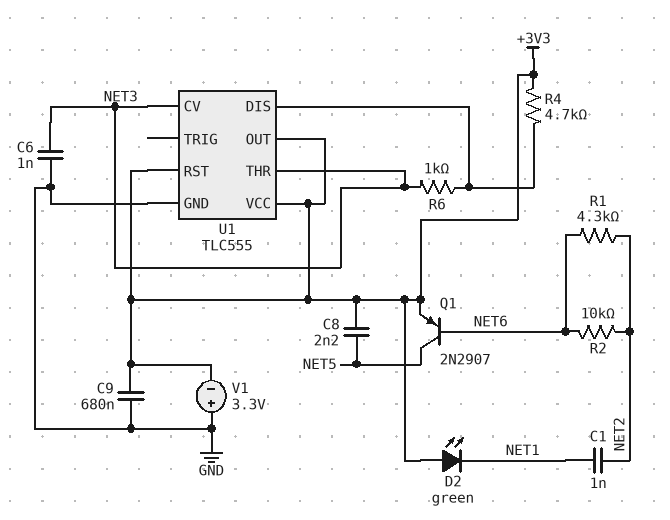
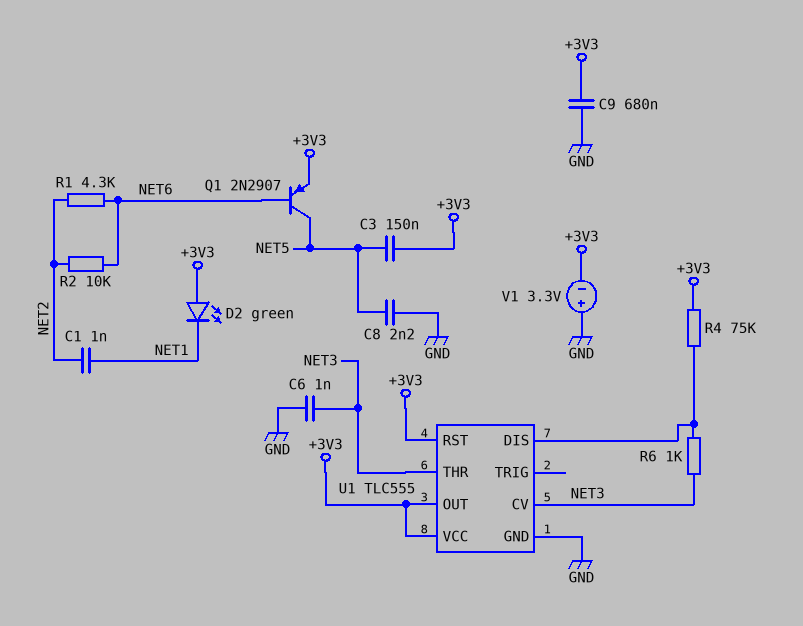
C3: none -> 150nF (+3V3, NET5)
C8: 2.2nF (+3V3, NET5) -> 2.2nF (GND, NET5)
R4: 4.7k (+3V3, U1/DIS) -> 75k (+3V3, U1/DIS)

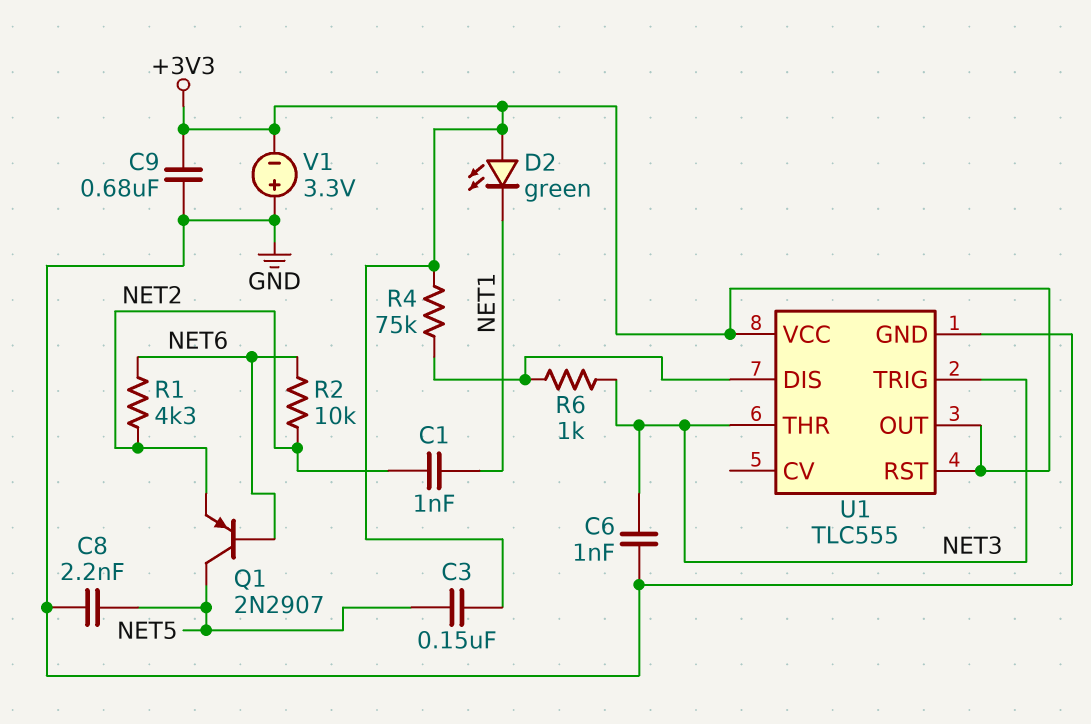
Q1: PNP 2N2907 (B NET6, C NET5, E +3V3) -> PNP 2N2907 (B NET6, C NET5, E NET2)
U1 pin CV: NET3 -> none
U1 pin TRIG: none -> NET3

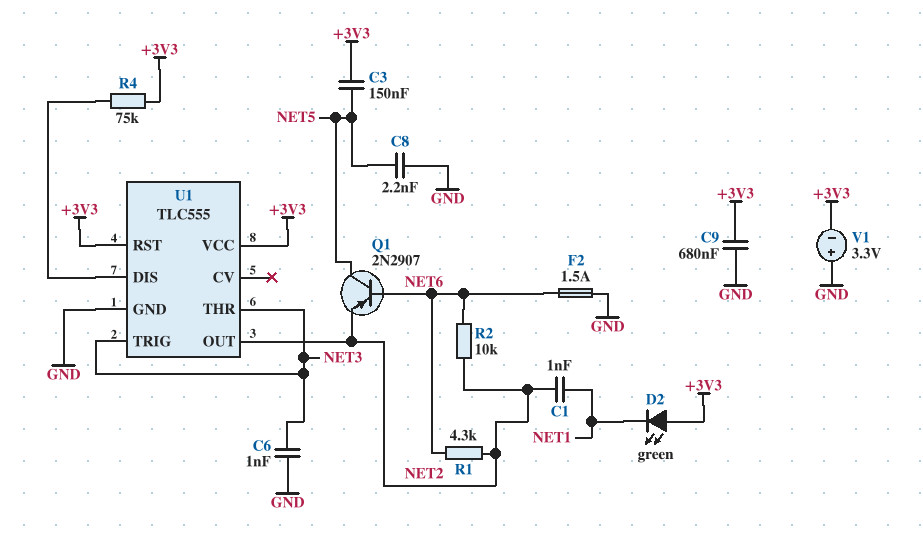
F2: none -> 1.5A (GND, NET6)
R6: 1k (NET3, U1/DIS) -> none
U1 pin OUT: +3V3 -> NET2

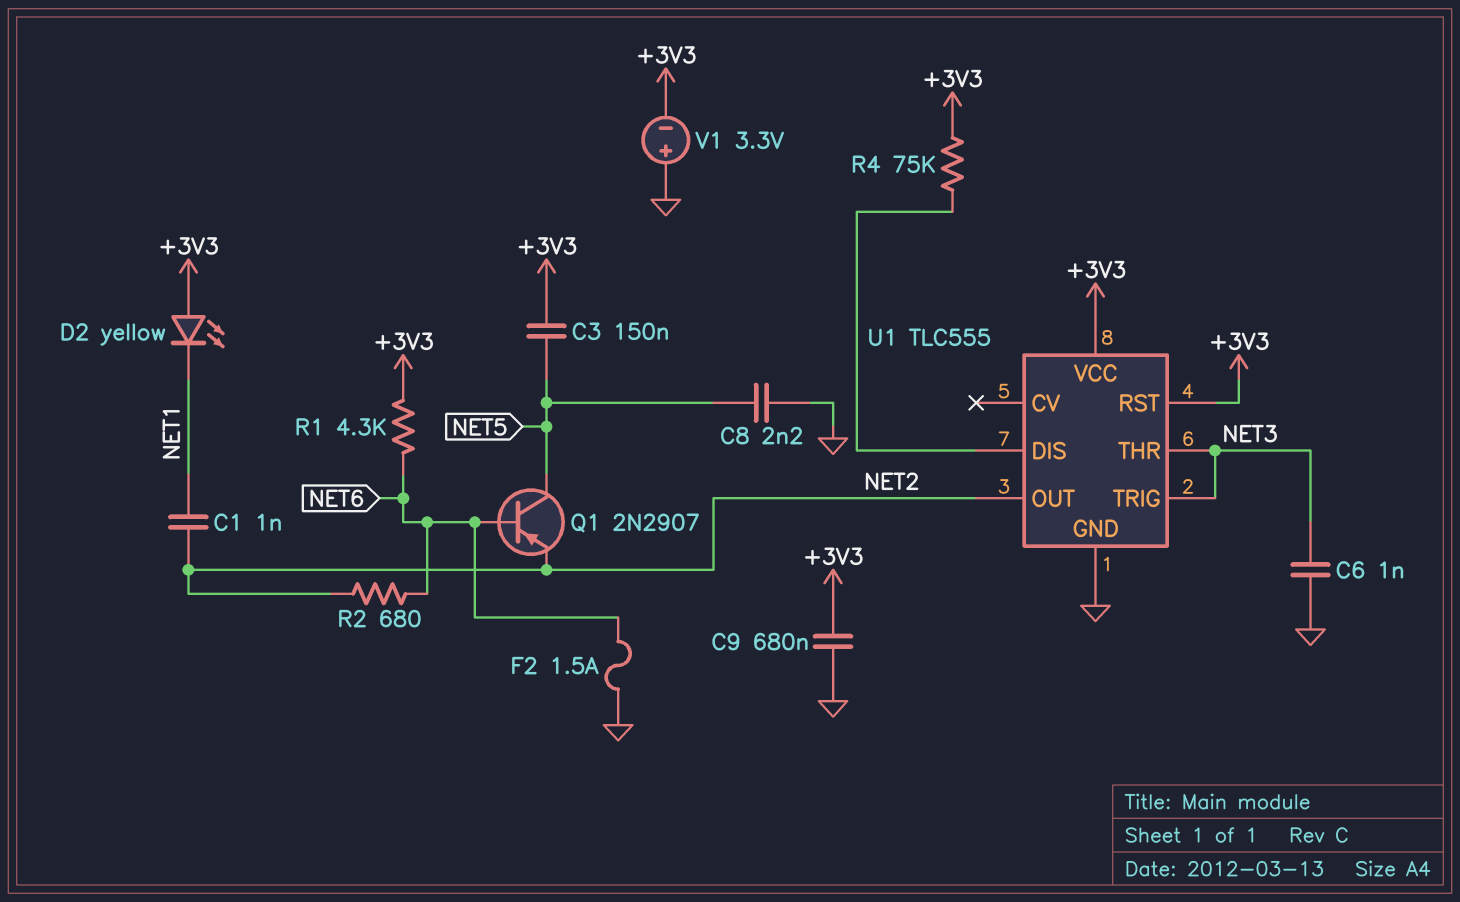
D2: LED green (A +3V3, K NET1) -> LED yellow (A +3V3, K NET1)
R1: 4.3k (NET2, NET6) -> 4.3k (+3V3, NET6)
R2: 10k (NET2, NET6) -> 680 (NET2, NET6)

